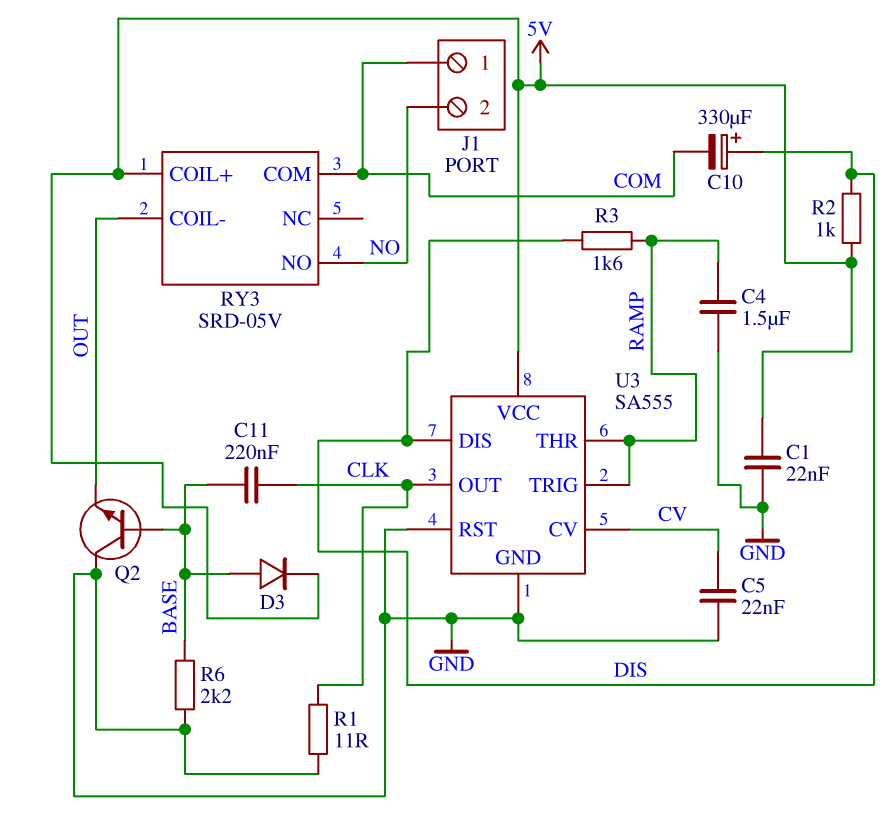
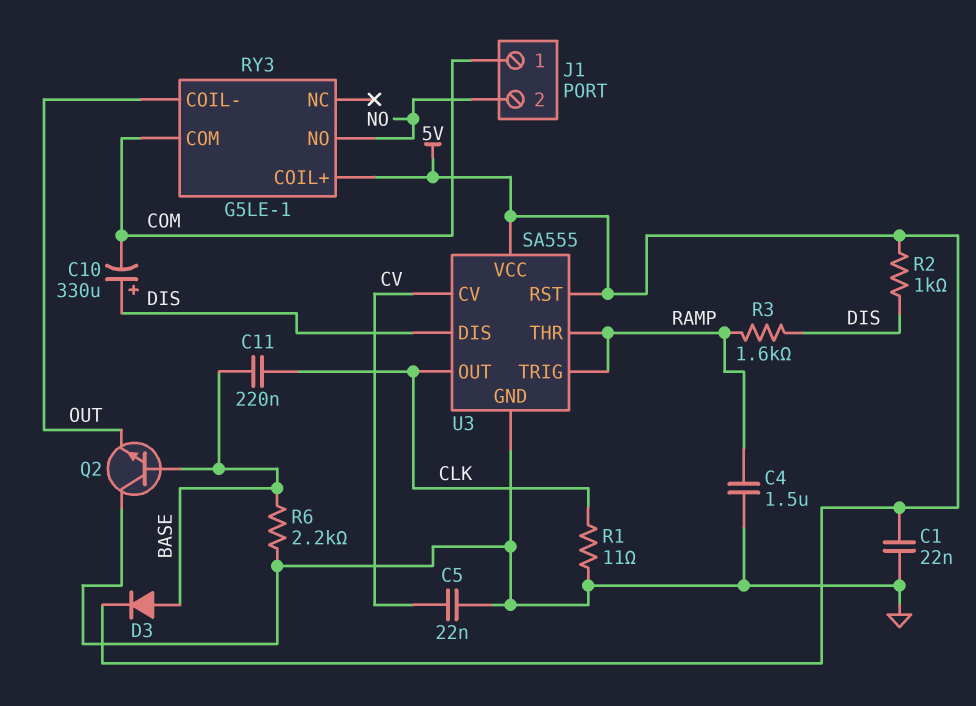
RY3: SRD-05V -> G5LE-1
U3 pin RST: GND -> 5V

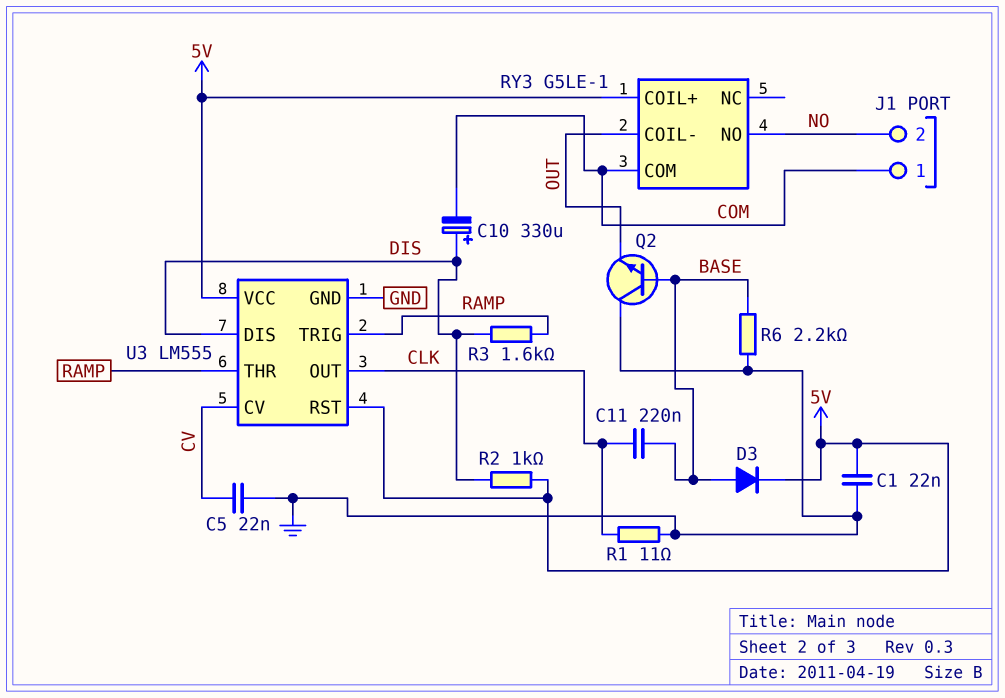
C4: 1.5uF (GND, RAMP) -> none
U3: SA555 -> LM555

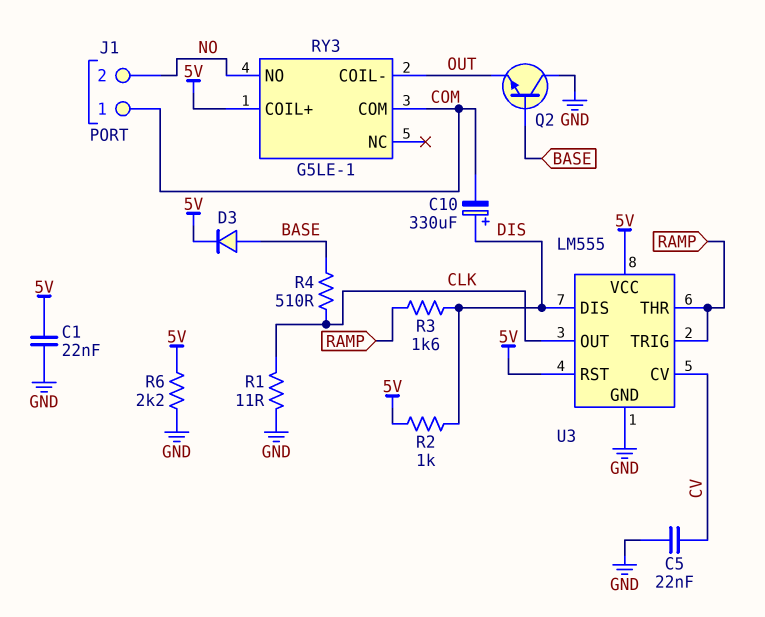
C11: 220nF (BASE, CLK) -> none
R4: none -> 510 (BASE, CLK)
R6: 2.2k (BASE, GND) -> 2.2k (5V, GND)

